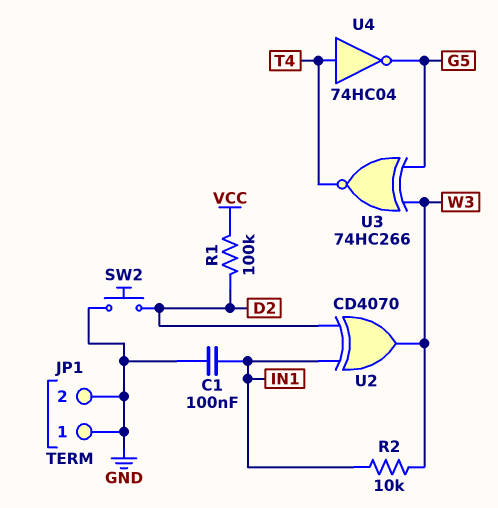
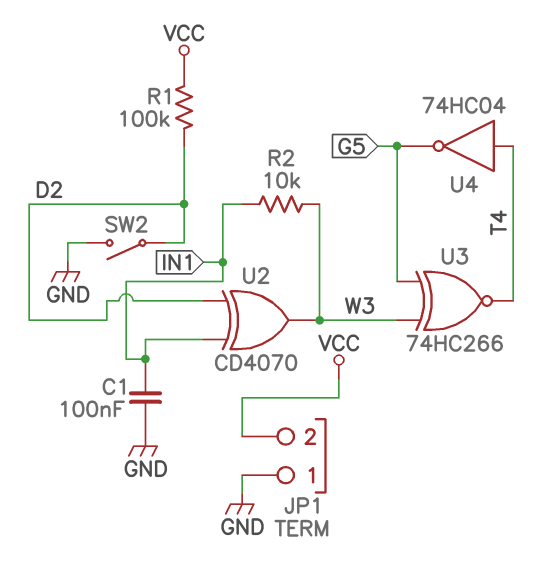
JP1 pin 2: GND -> VCC
SW2: button (D2, GND) -> switch (D2, GND)

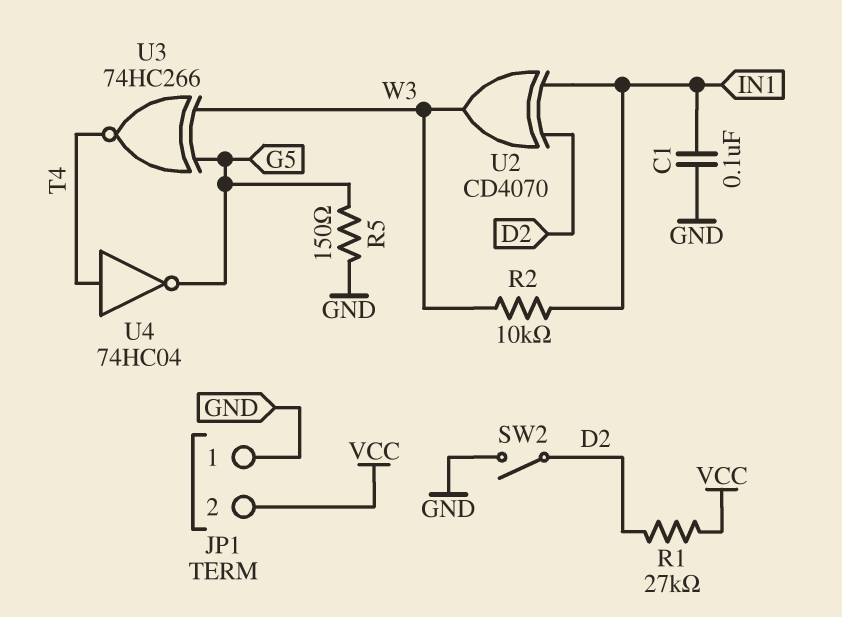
R1: 100k (D2, VCC) -> 27k (D2, VCC)
R5: none -> 150 (G5, GND)

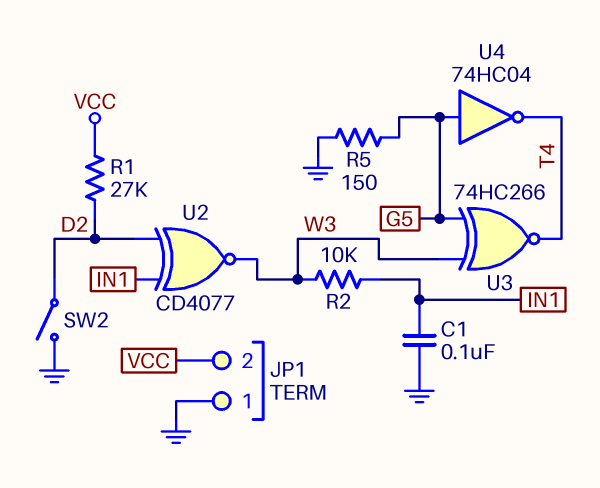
U2: XOR CD4070 (in D2, in IN1, out W3) -> XNOR CD4077 (in D2, in IN1, out W3)
U4: NOT 74HC04 (in T4, out G5) -> NOT 74HC04 (in G5, out T4)

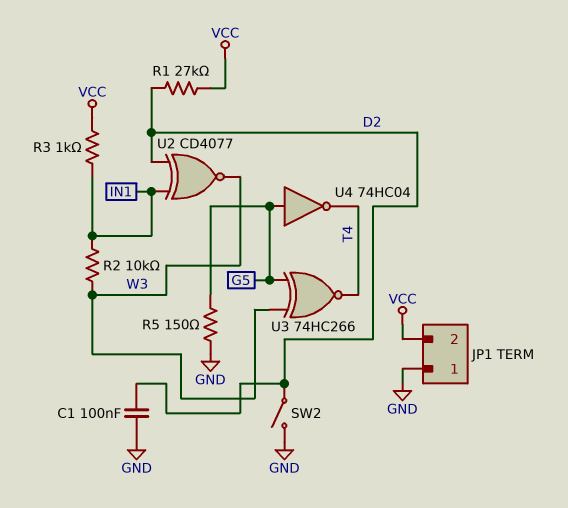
C1: 100nF (GND, IN1) -> 100nF (D2, GND)
R3: none -> 1k (IN1, VCC)

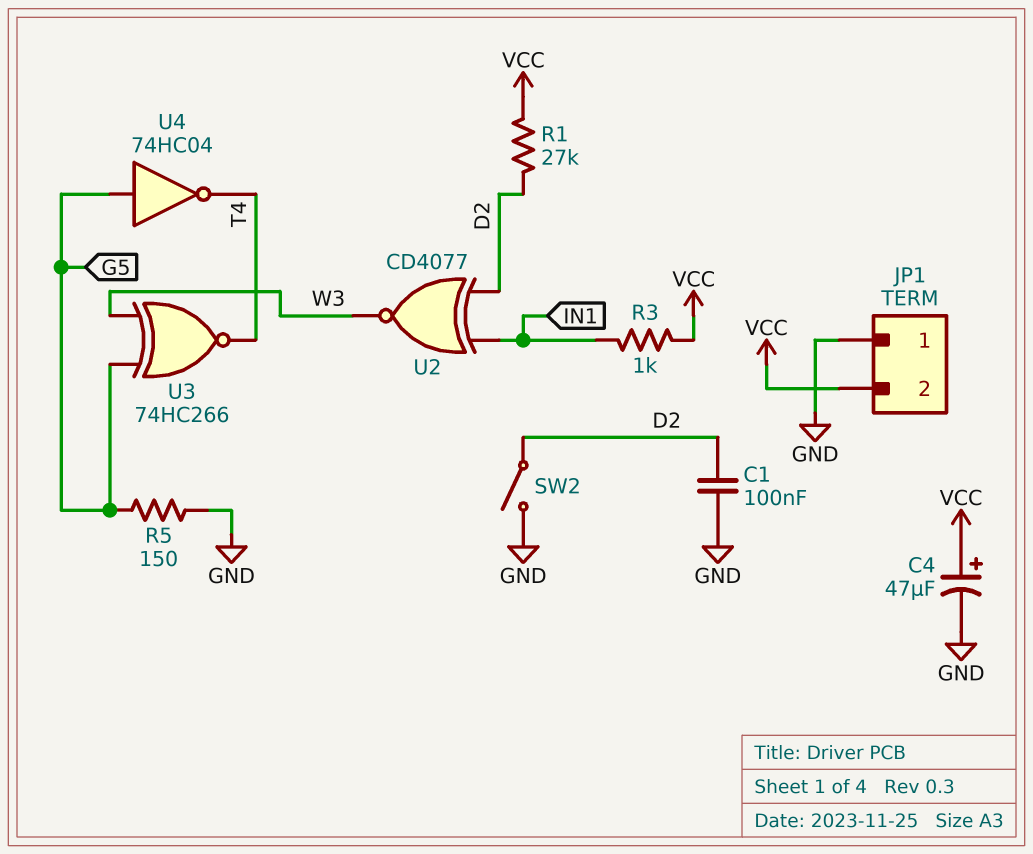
C4: none -> 47uF (plus VCC, minus GND)
R2: 10k (IN1, W3) -> none

